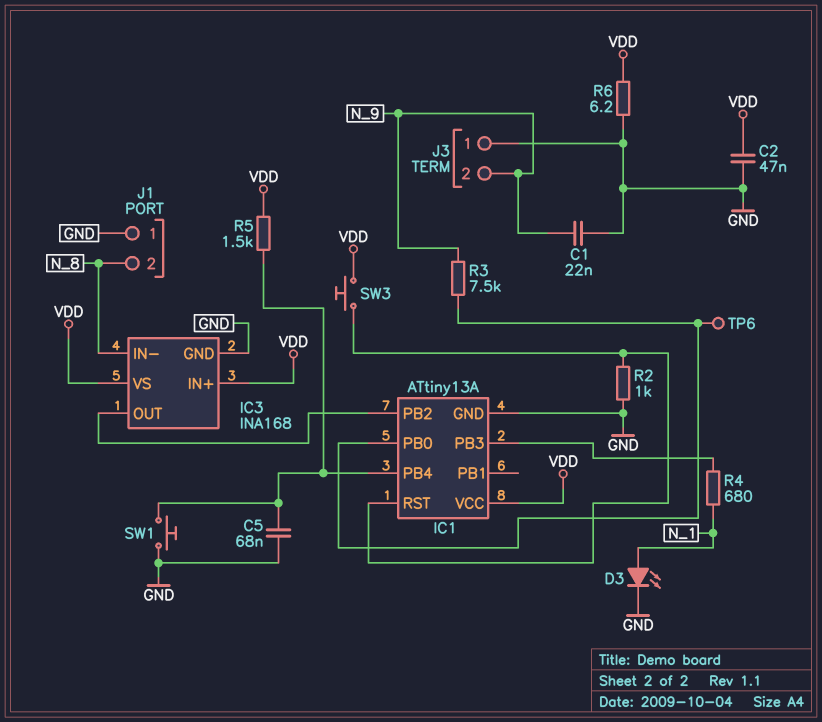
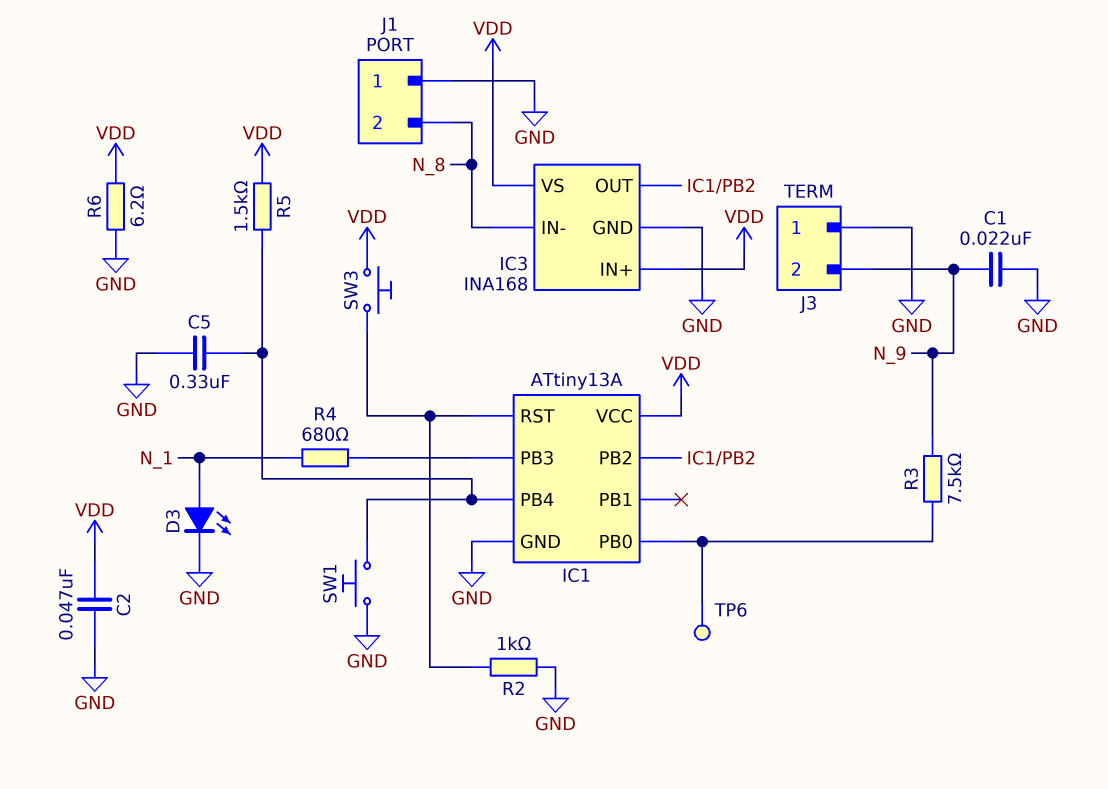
C5: 68nF (GND, IC1/PB4) -> 330nF (GND, IC1/PB4)

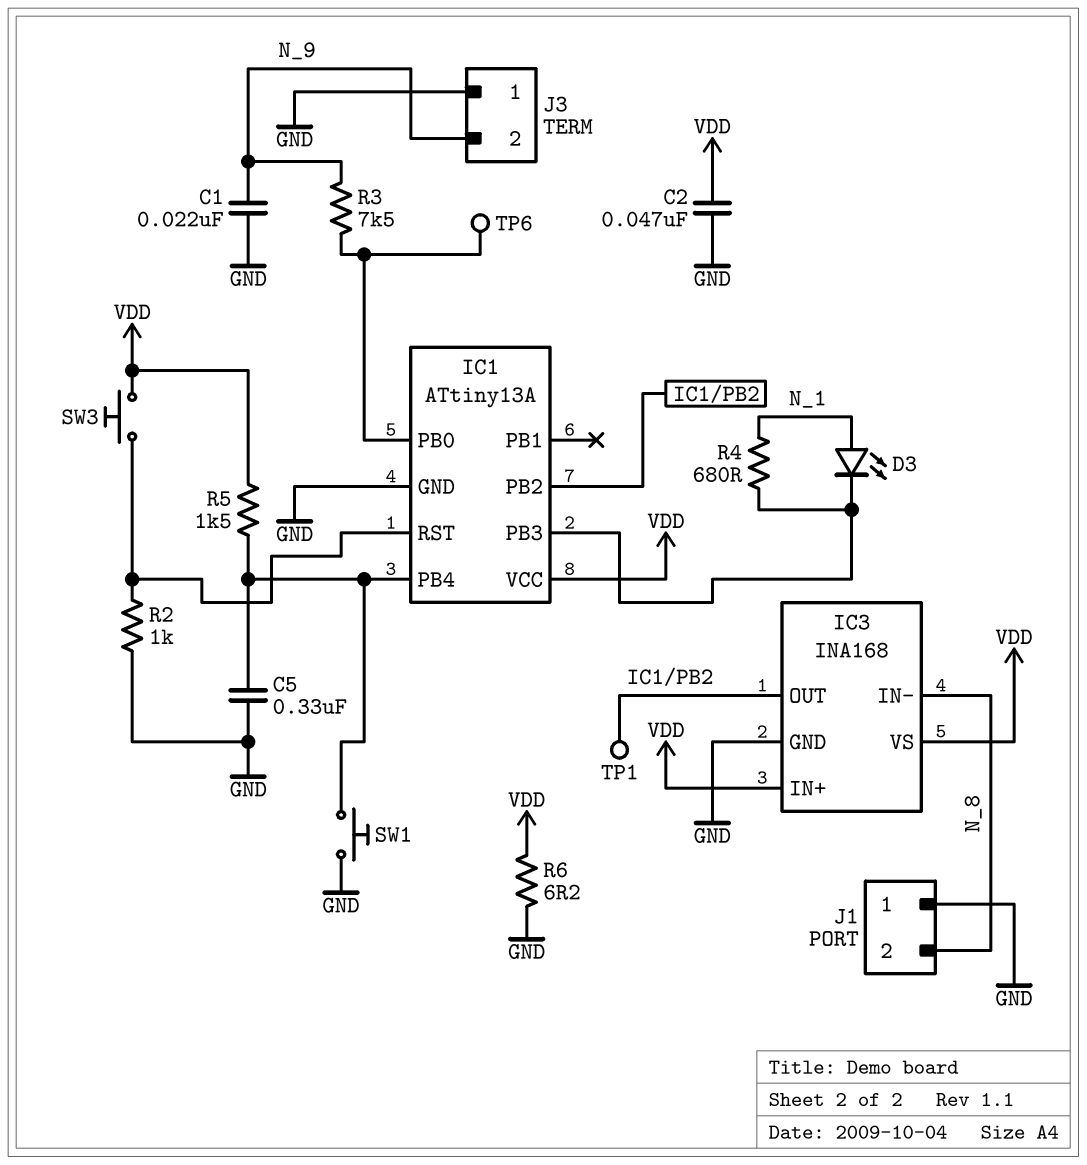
D3: LED (A N_1, K GND) -> LED (A N_1, K IC1/PB3)
TP1: none -> test point (IC1/PB2)

